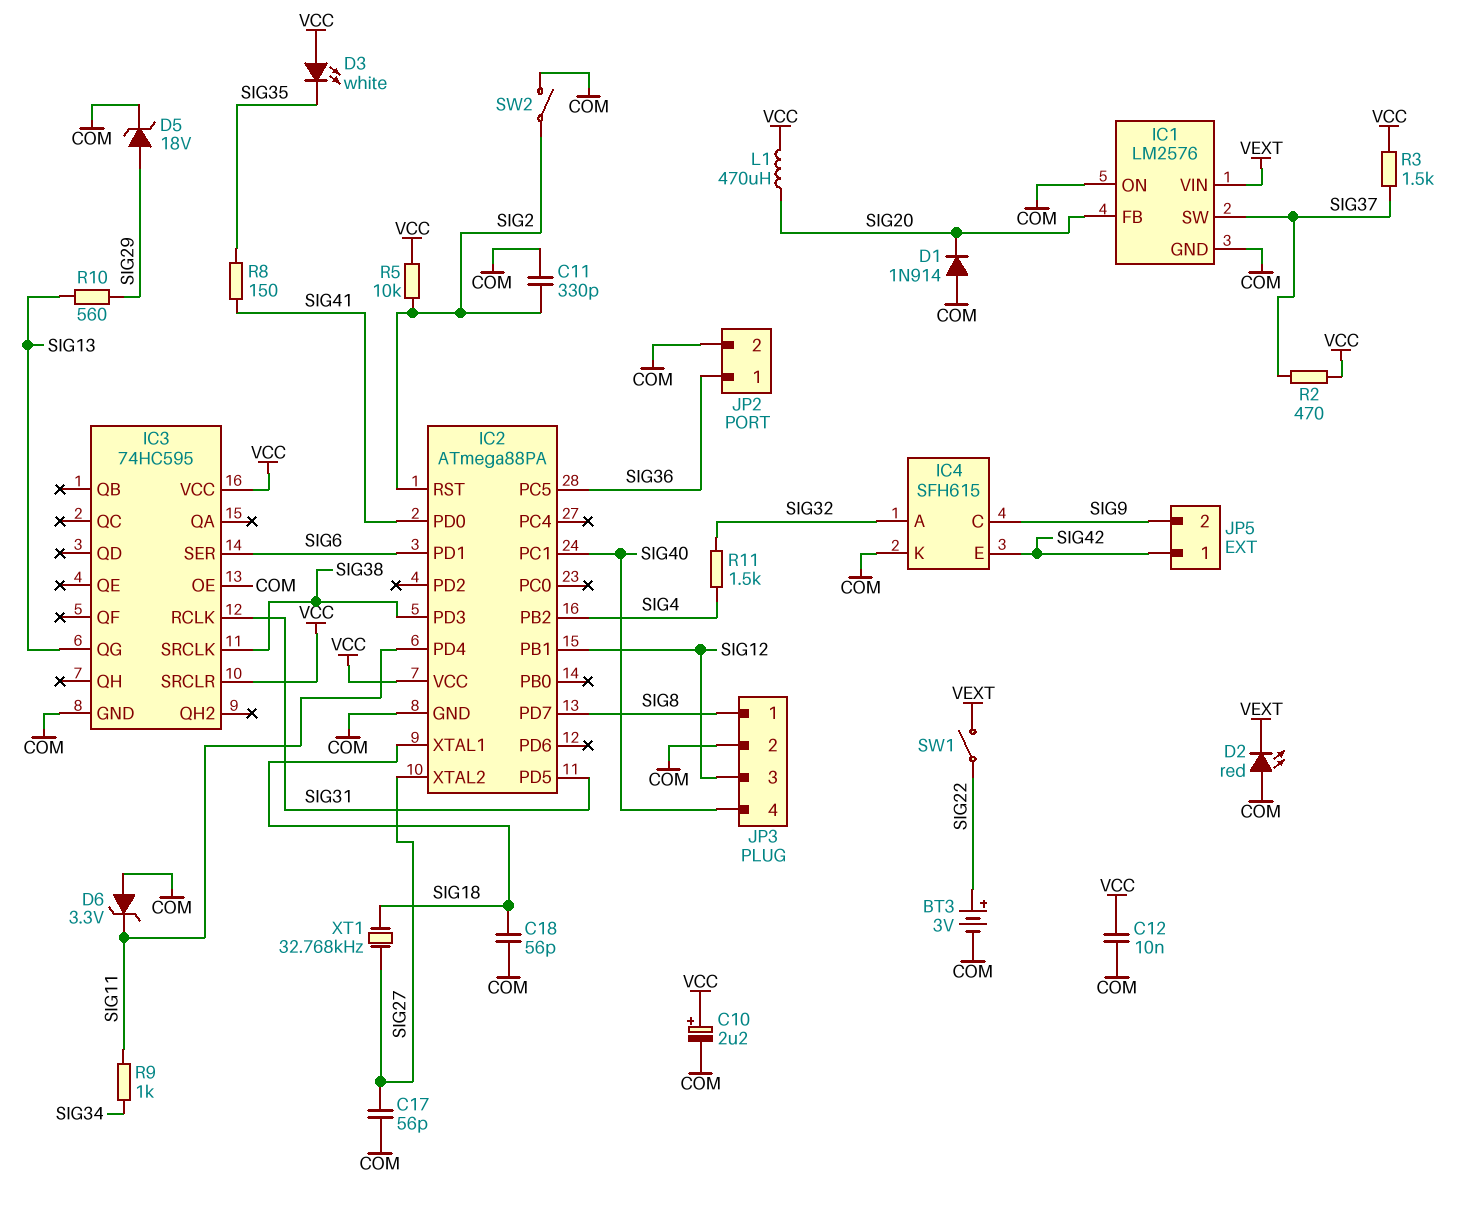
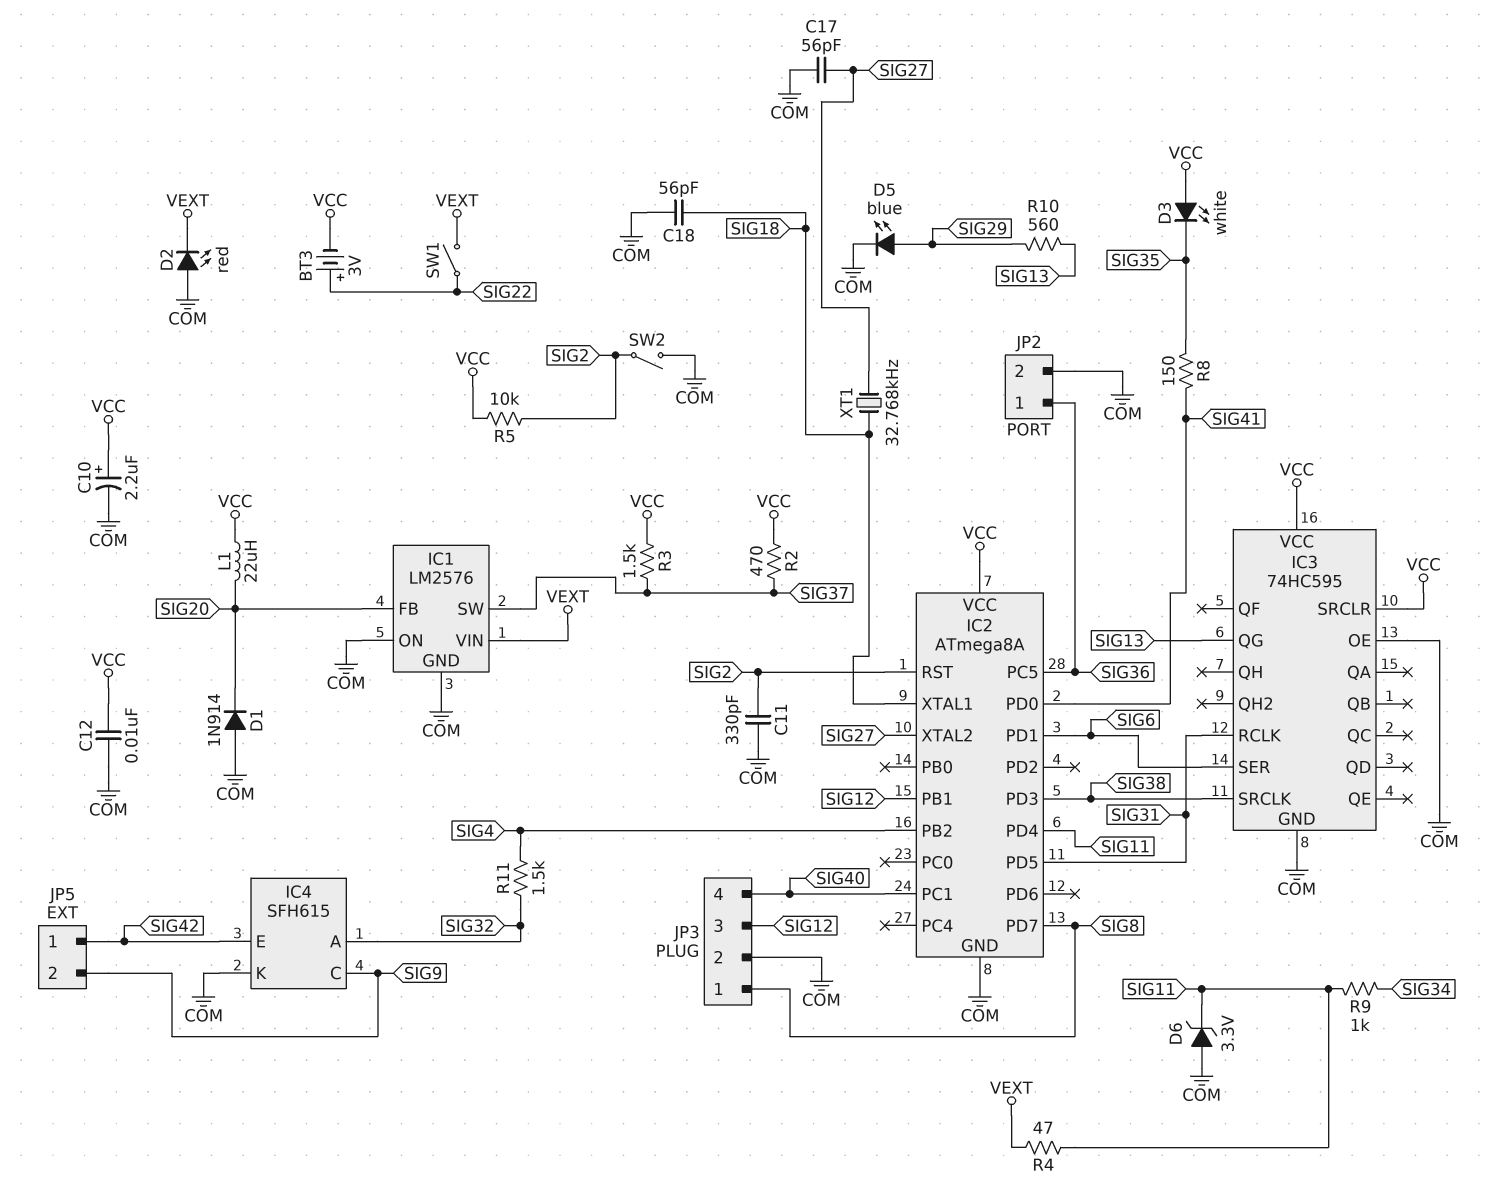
BT3: 3V (plus SIG22, minus COM) -> 3V (plus SIG22, minus VCC)
D5: zener 18V (A SIG29, K COM) -> LED blue (A SIG29, K COM)
IC2: ATmega88PA -> ATmega8A
L1: 470uH (SIG20, VCC) -> 22uH (SIG20, VCC)
R4: none -> 47 (SIG11, VEXT)

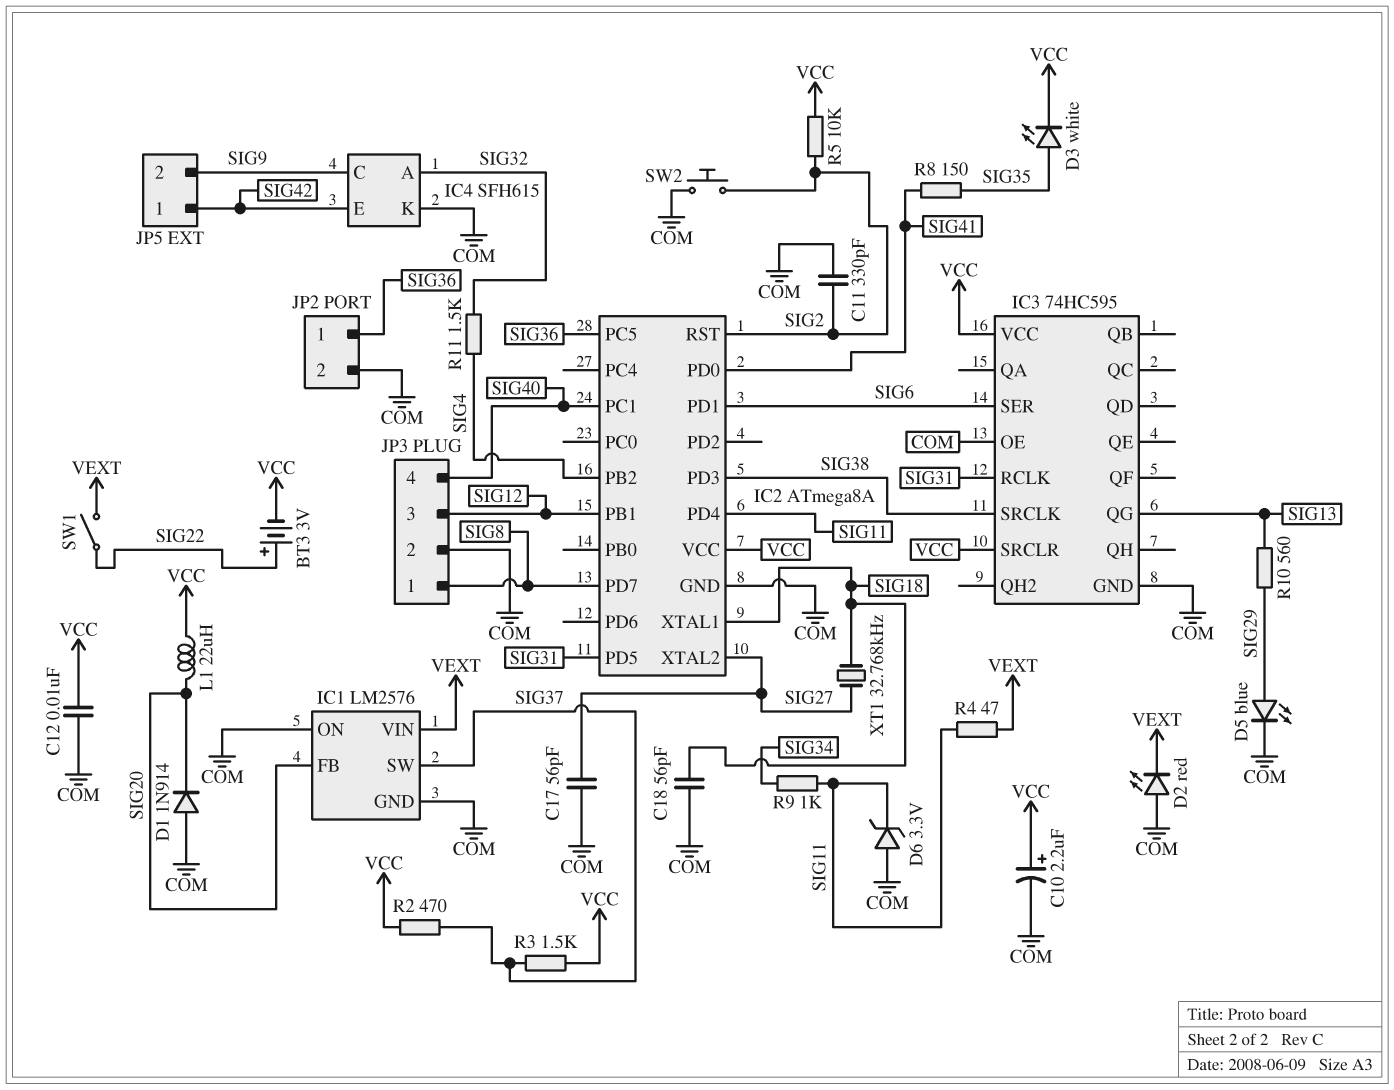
D3: LED white (A VCC, K SIG35) -> LED white (A SIG35, K VCC)
SW2: switch (COM, SIG2) -> button (COM, SIG2)

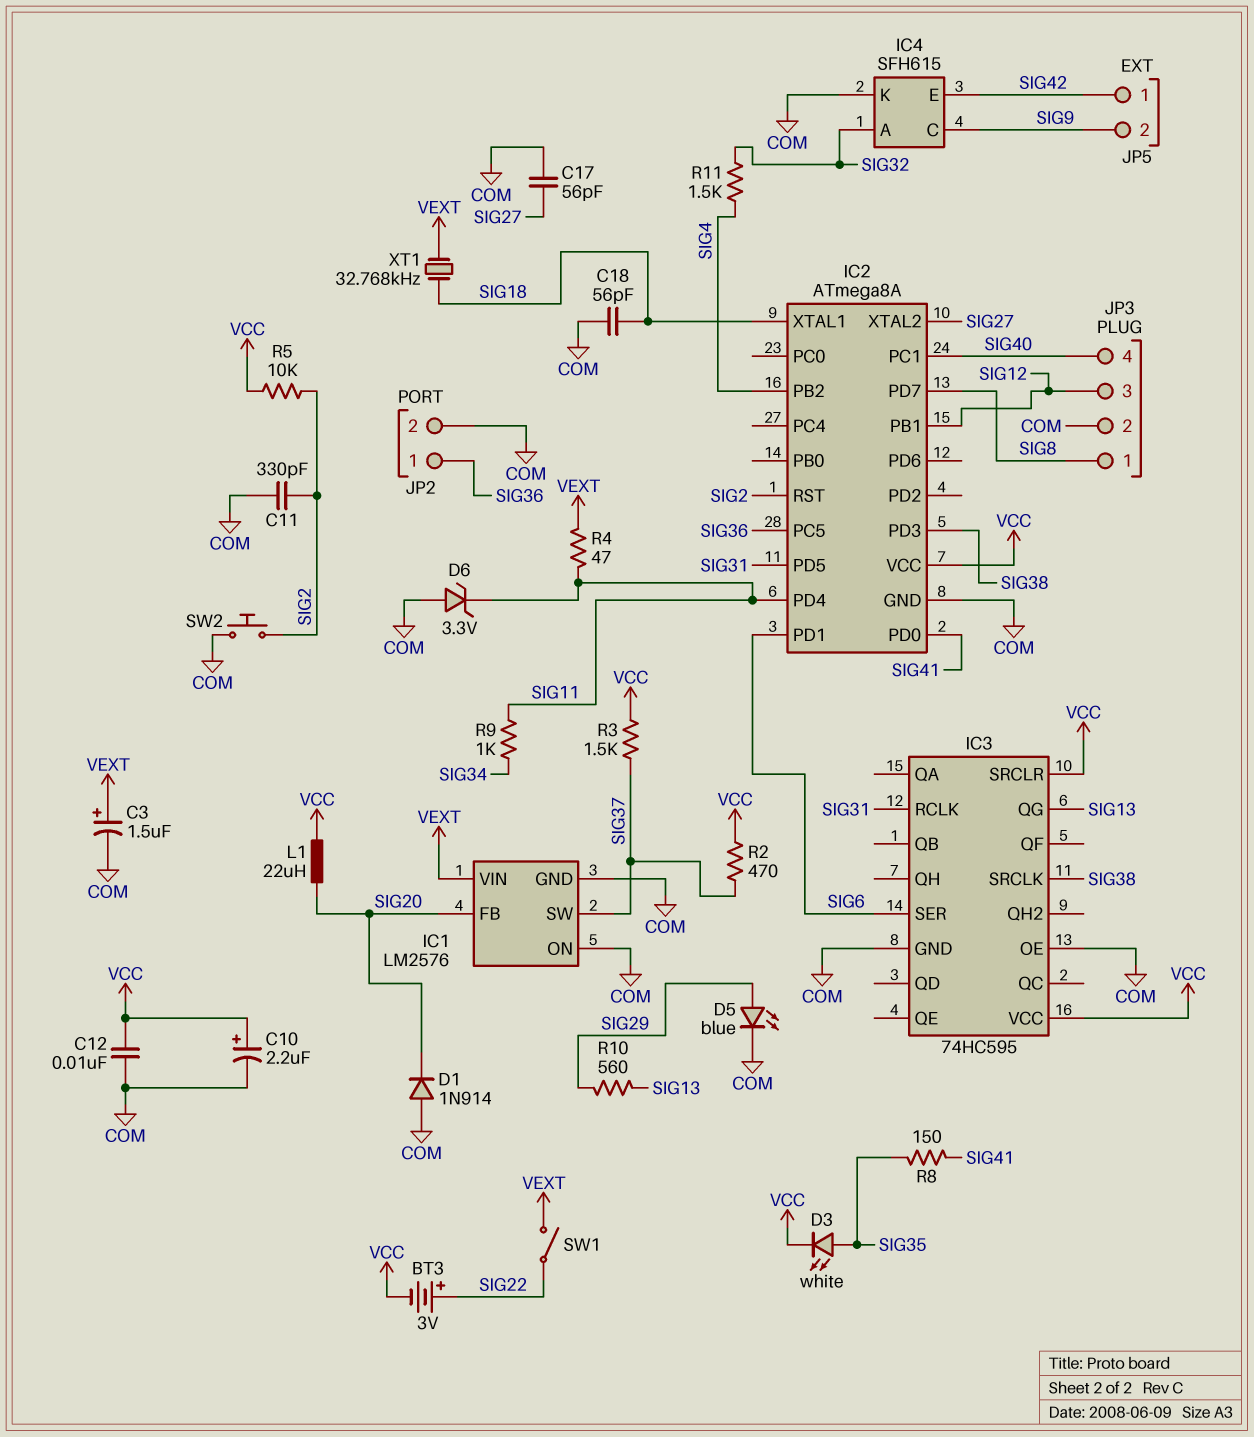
C3: none -> 1.5uF (plus VEXT, minus COM)
D2: LED red (A COM, K VEXT) -> none
XT1: 32.768kHz (SIG18, SIG27) -> 32.768kHz (SIG18, VEXT)

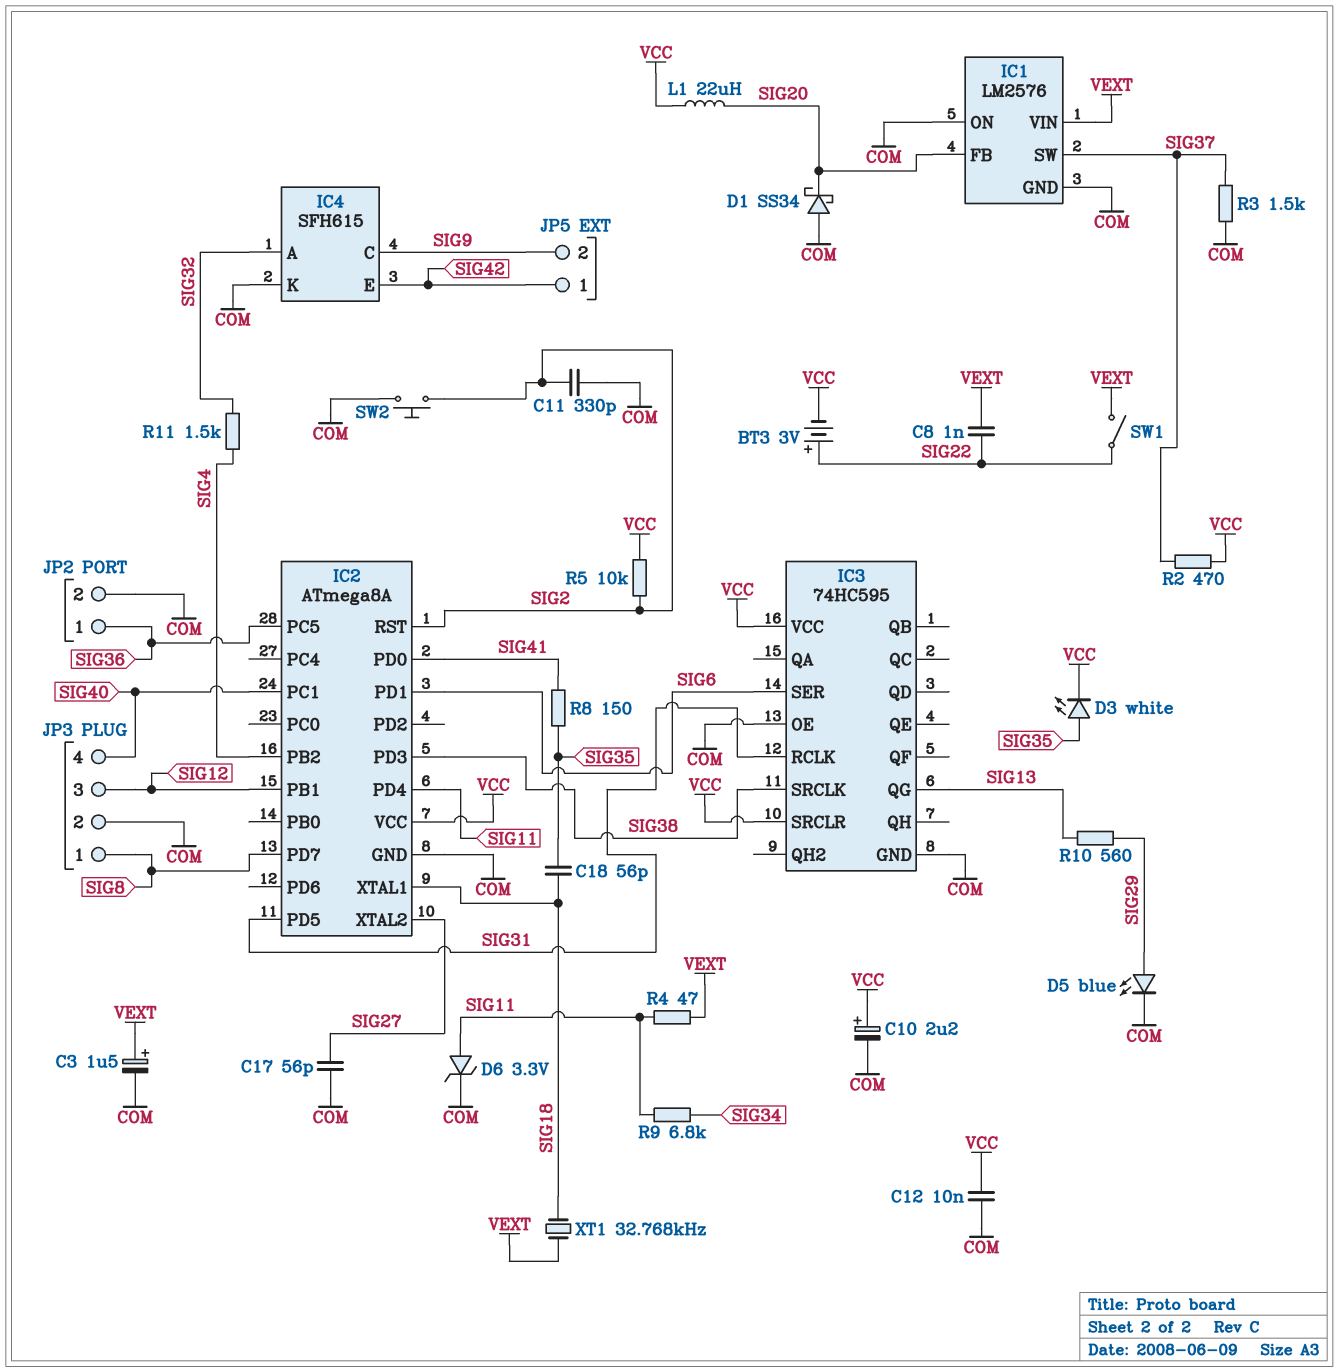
C8: none -> 1nF (SIG22, VEXT)
C18: 56pF (COM, SIG18) -> 56pF (SIG18, SIG35)
D1: diode 1N914 (A COM, K SIG20) -> schottky SS34 (A COM, K SIG20)
D6: zener 3.3V (A COM, K SIG11) -> zener 3.3V (A SIG11, K COM)
R3: 1.5k (SIG37, VCC) -> 1.5k (COM, SIG37)
R9: 1k (SIG11, SIG34) -> 6.8k (SIG11, SIG34)

